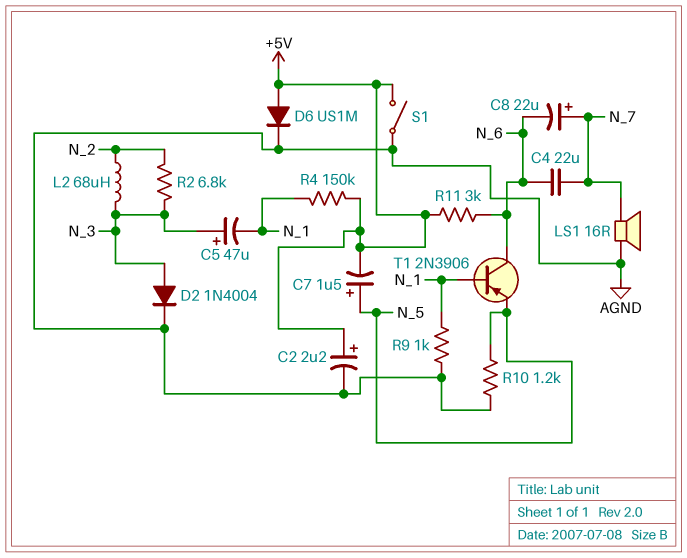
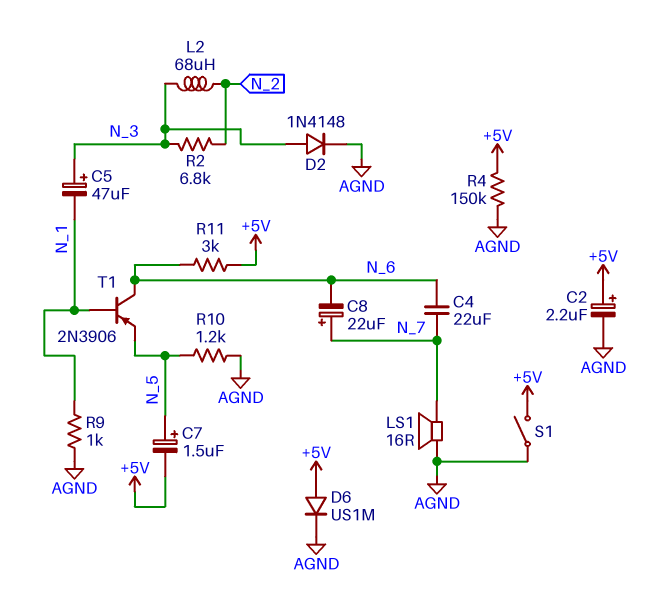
D2: diode 1N4004 (A N_3, K AGND) -> diode 1N4148 (A N_3, K AGND)
R4: 150k (+5V, N_1) -> 150k (+5V, AGND)

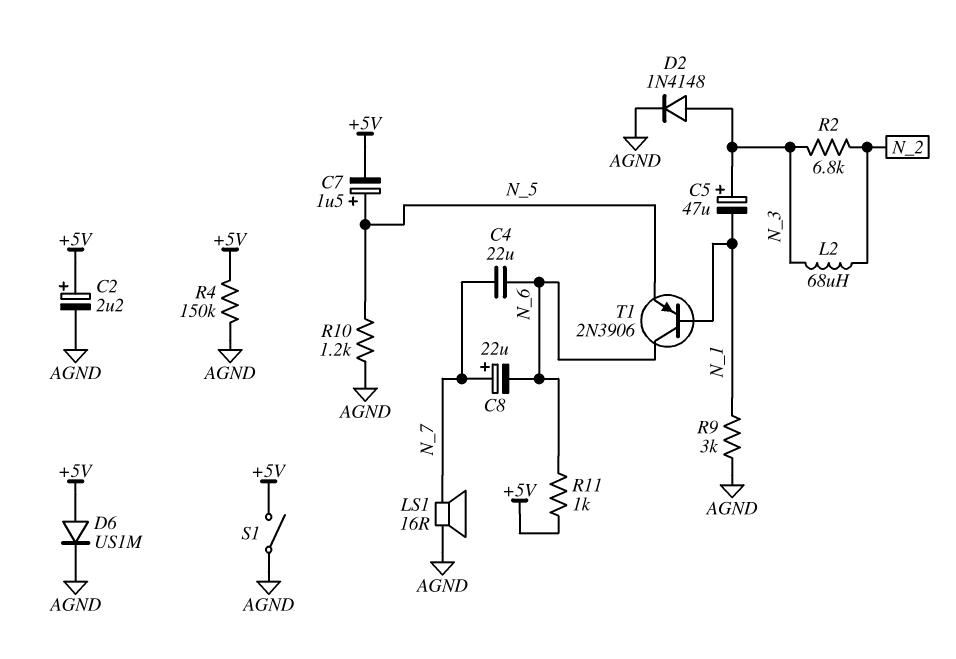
R9: 1k (AGND, N_1) -> 3k (AGND, N_1)
R11: 3k (+5V, N_6) -> 1k (+5V, N_6)

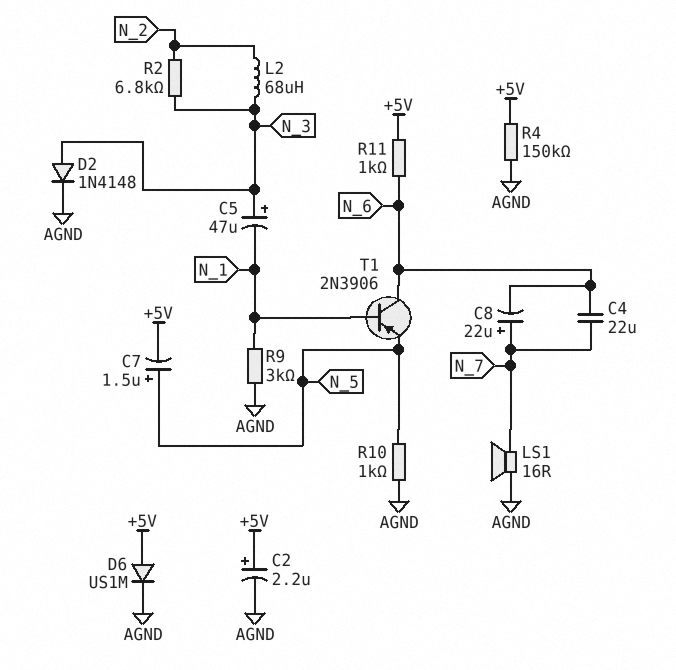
R10: 1.2k (AGND, N_5) -> 1k (AGND, N_5)
S1: switch (+5V, AGND) -> none

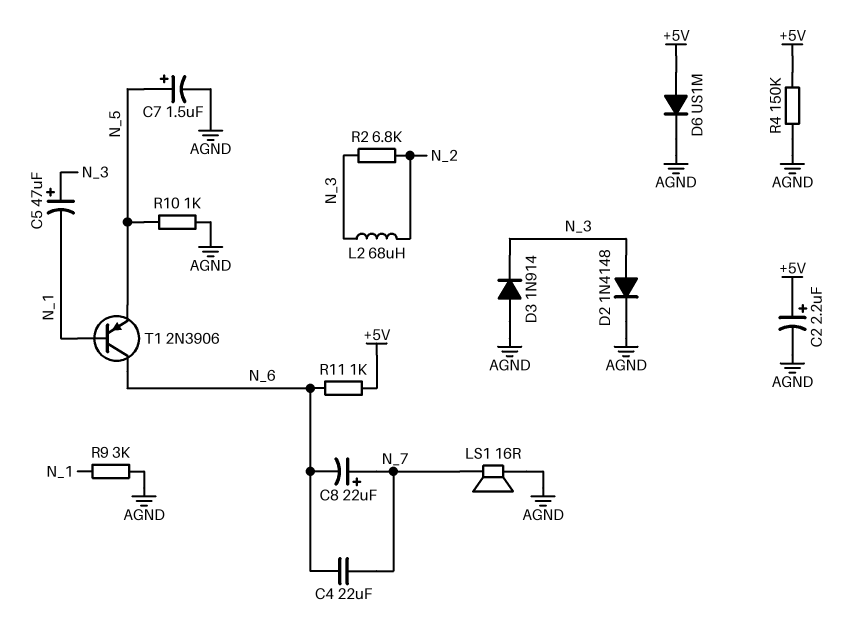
C7: 1.5uF (plus N_5, minus +5V) -> 1.5uF (plus N_5, minus AGND)
D3: none -> diode 1N914 (A AGND, K N_3)

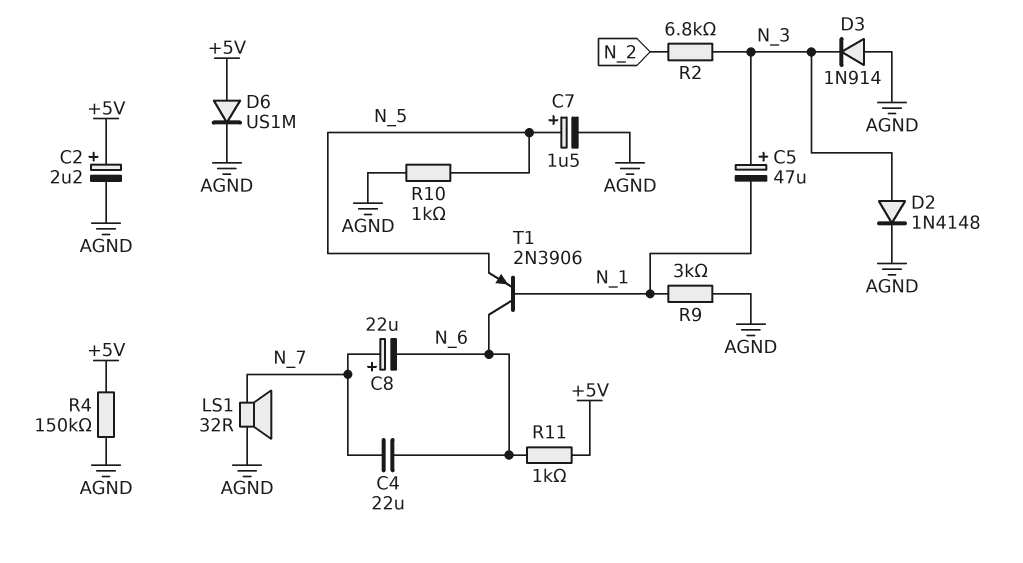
L2: 68uH (N_2, N_3) -> none
LS1: speaker 16R (AGND, N_7) -> speaker 32R (AGND, N_7)

